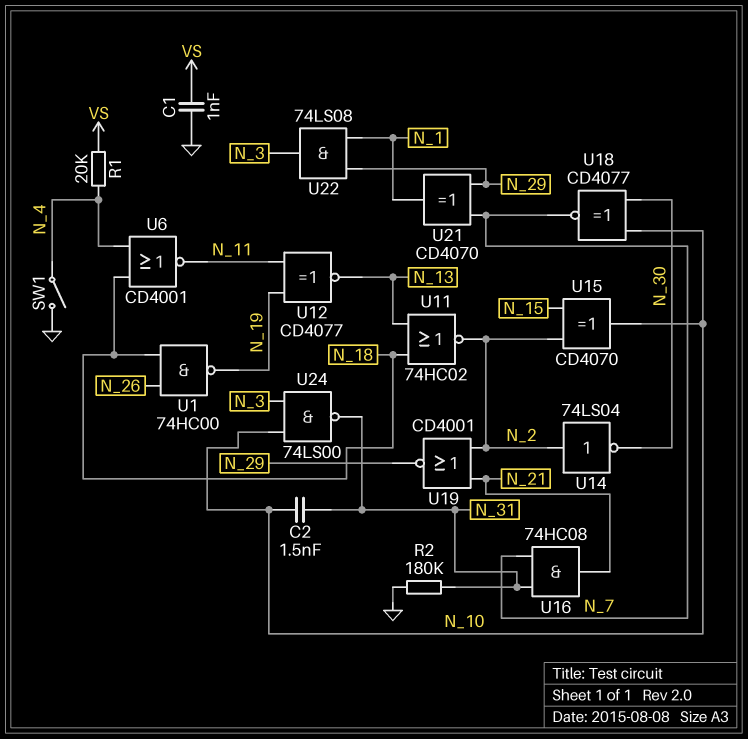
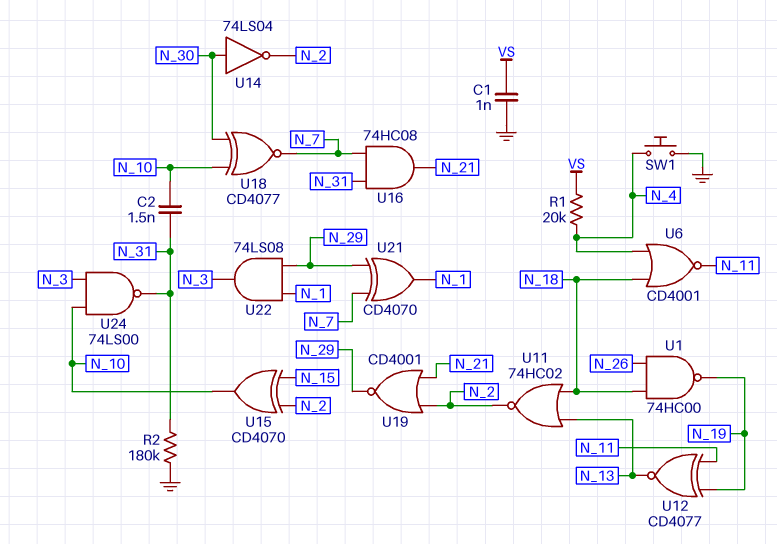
SW1: switch (GND, N_4) -> button (GND, N_4)
U14: NOT 74LS04 (in N_2, out N_30) -> NOT 74LS04 (in N_30, out N_2)

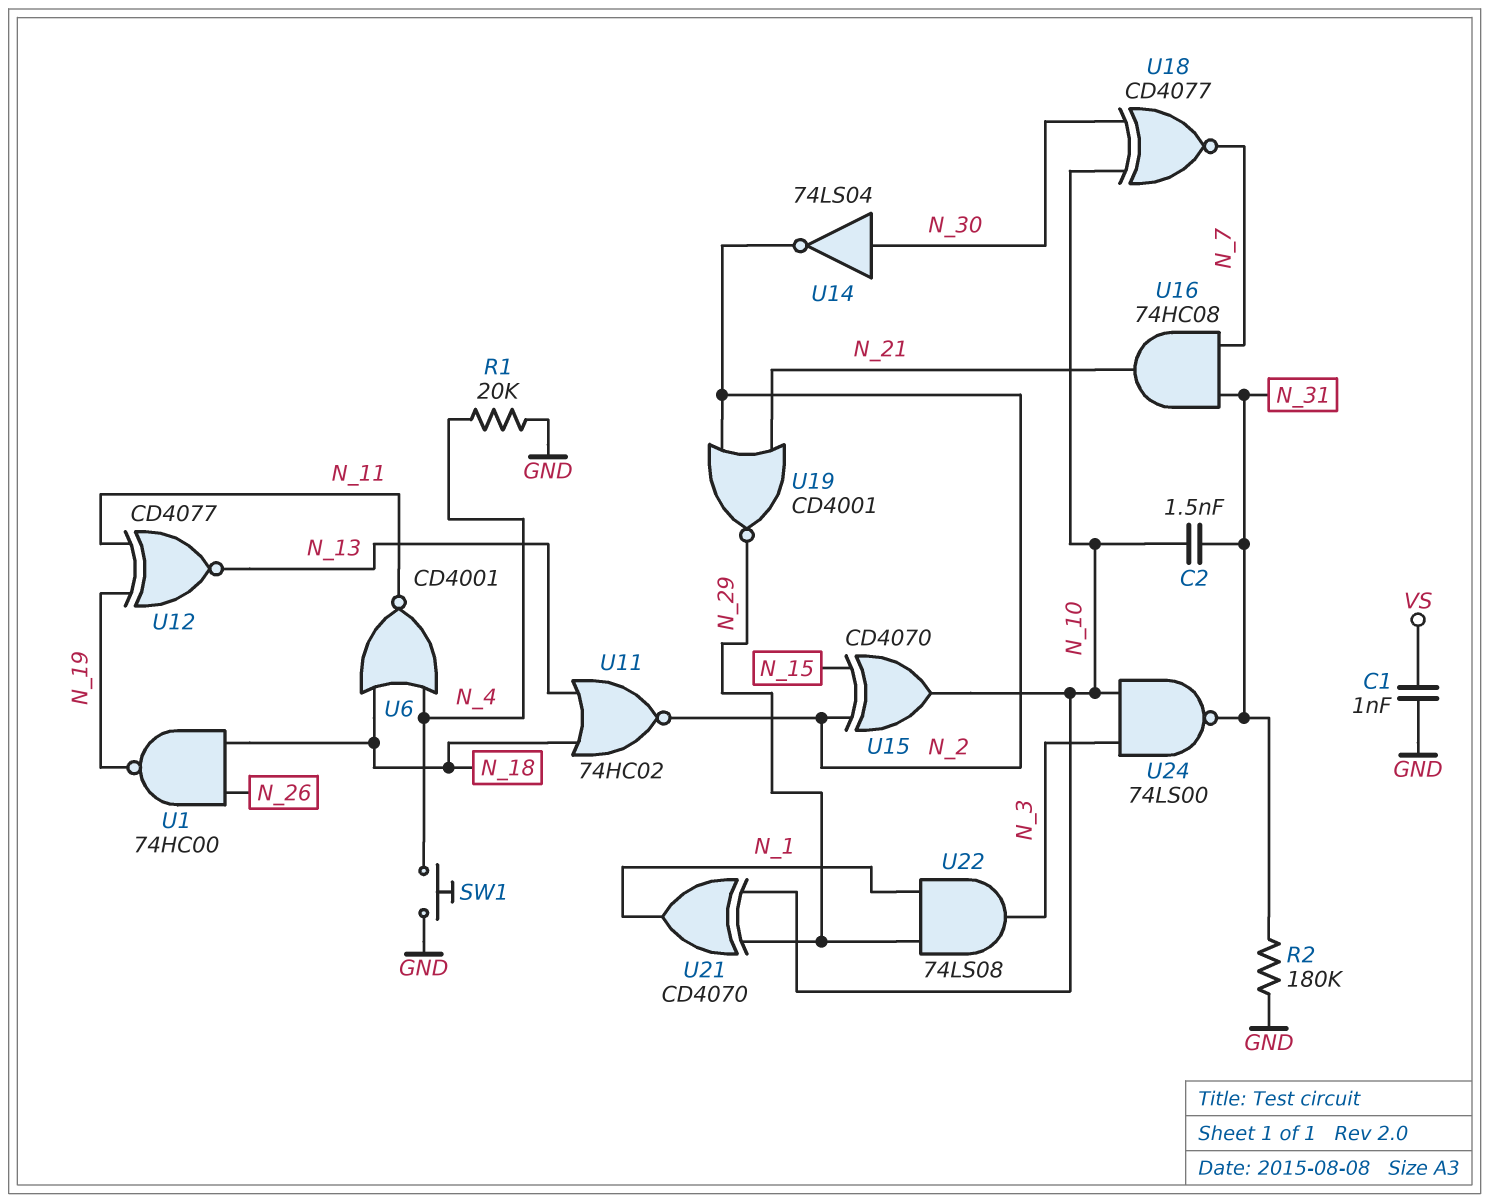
R1: 20k (N_4, VS) -> 20k (GND, N_4)
U21: XOR CD4070 (in N_7, in N_29, out N_1) -> XOR CD4070 (in N_10, in N_29, out N_1)

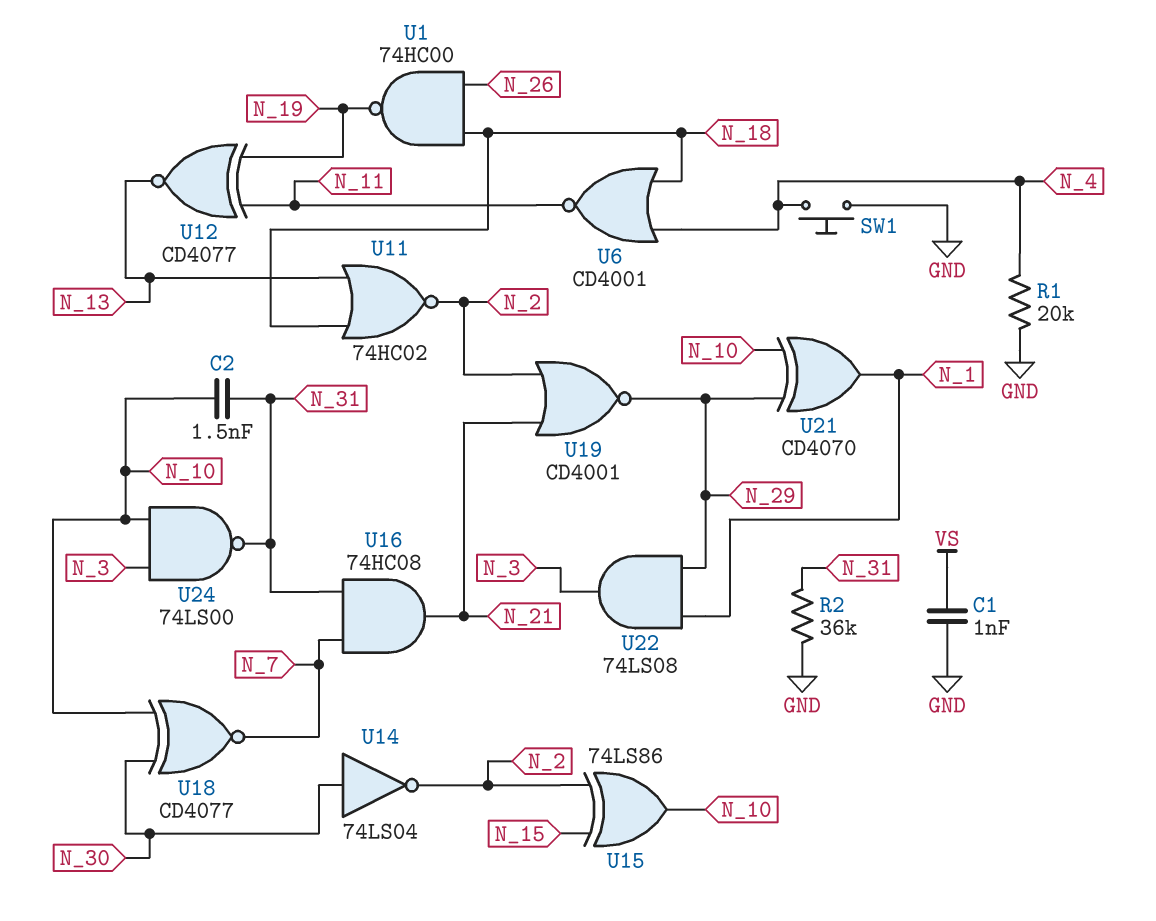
R2: 180k (GND, N_31) -> 36k (GND, N_31)
U15: XOR CD4070 (in N_2, in N_15, out N_10) -> XOR 74LS86 (in N_2, in N_15, out N_10)

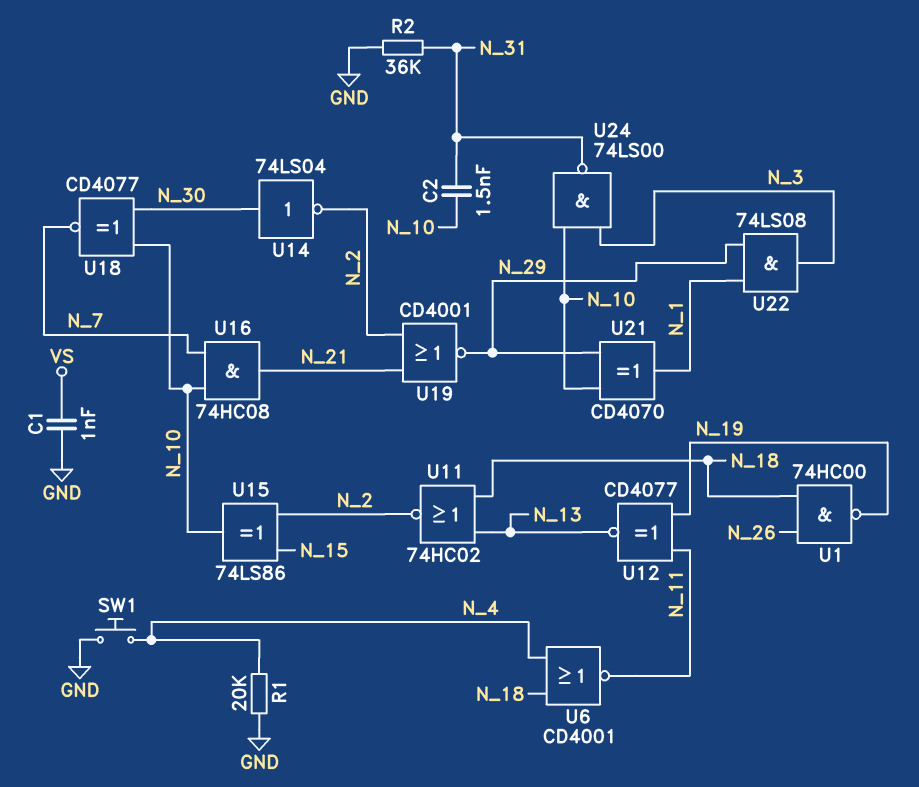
U16: AND 74HC08 (in N_7, in N_31, out N_21) -> AND 74HC08 (in N_7, in N_10, out N_21)

